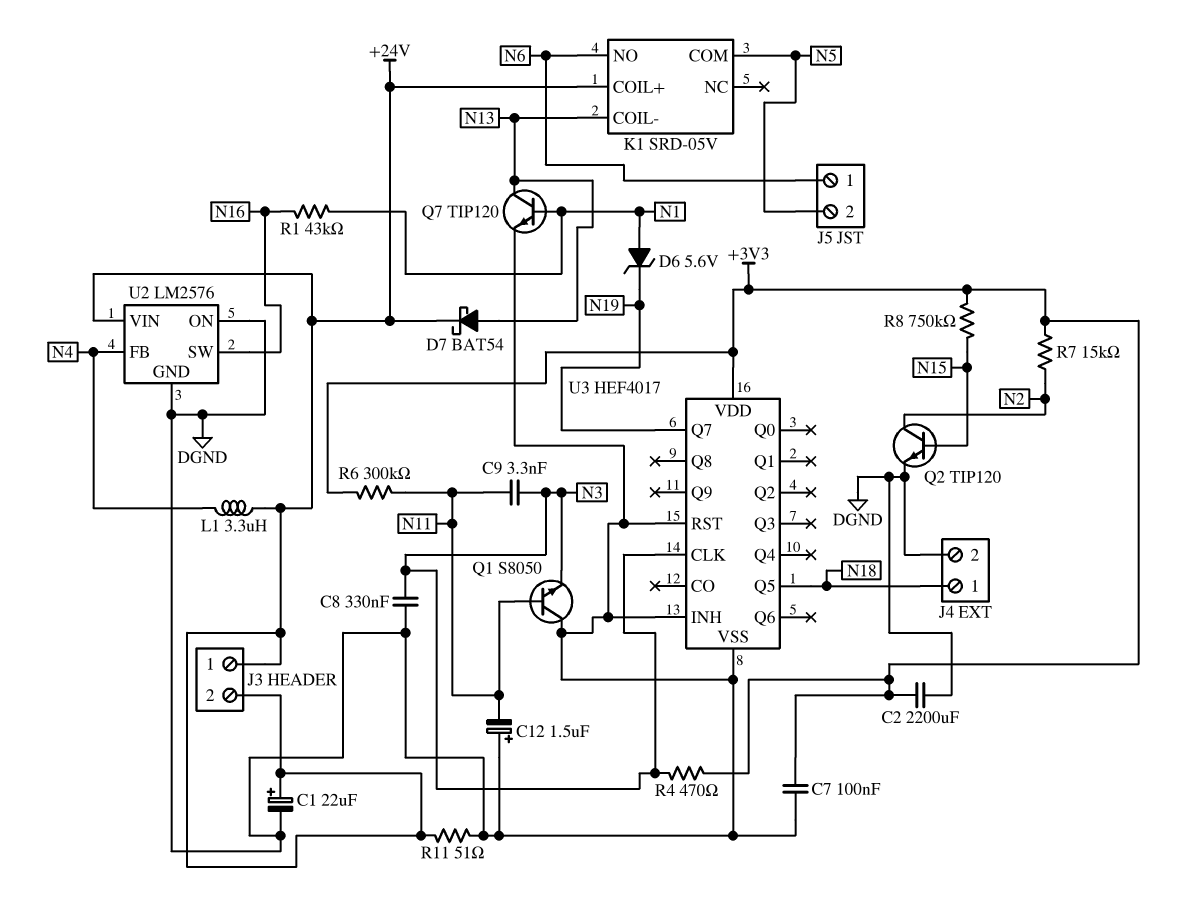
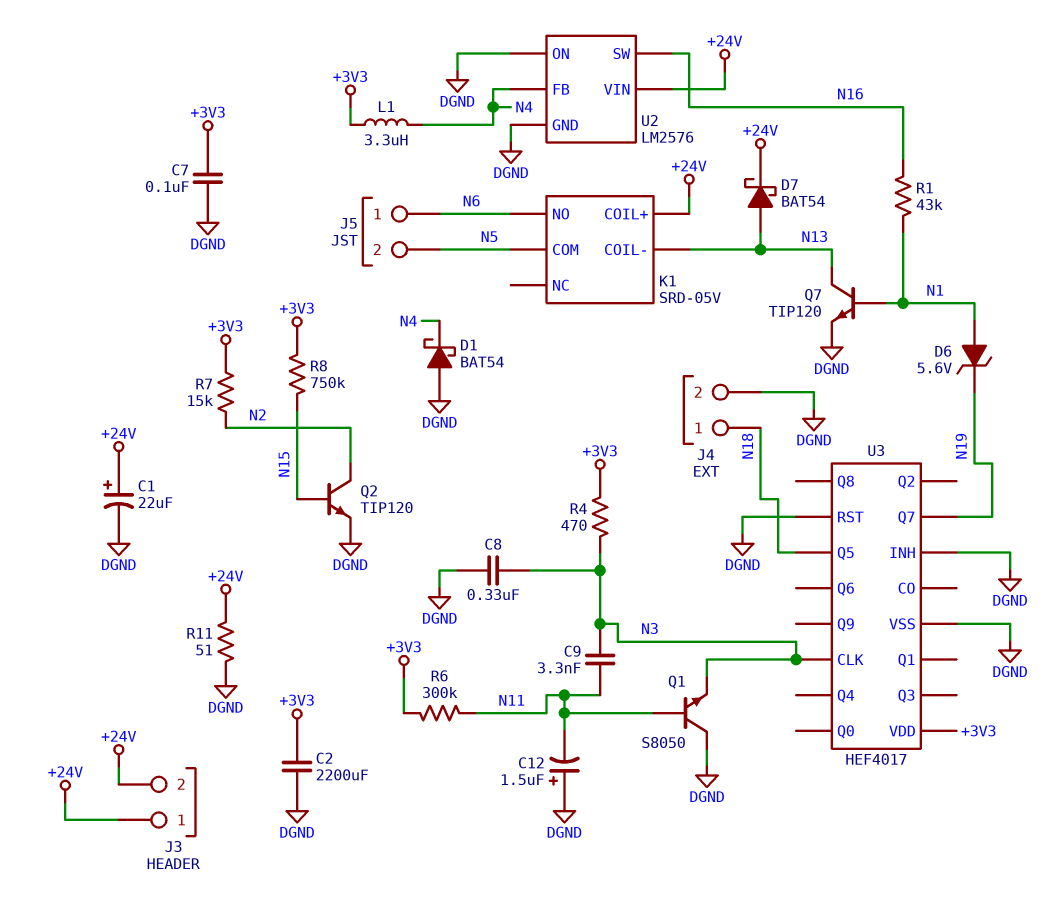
D1: none -> schottky BAT54 (A DGND, K N4)
L1: 3.3uH (+24V, N4) -> 3.3uH (+3V3, N4)

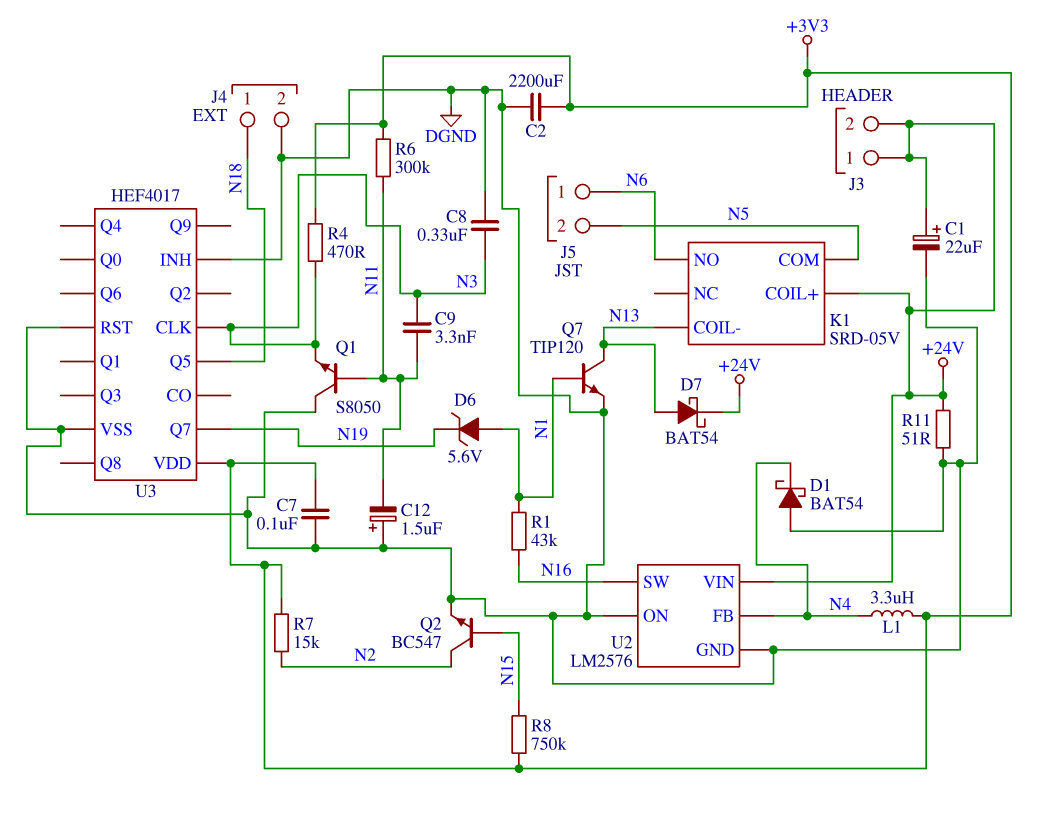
Q2: NPN TIP120 (B N15, C N2, E DGND) -> NPN BC547 (B N15, C N2, E DGND)

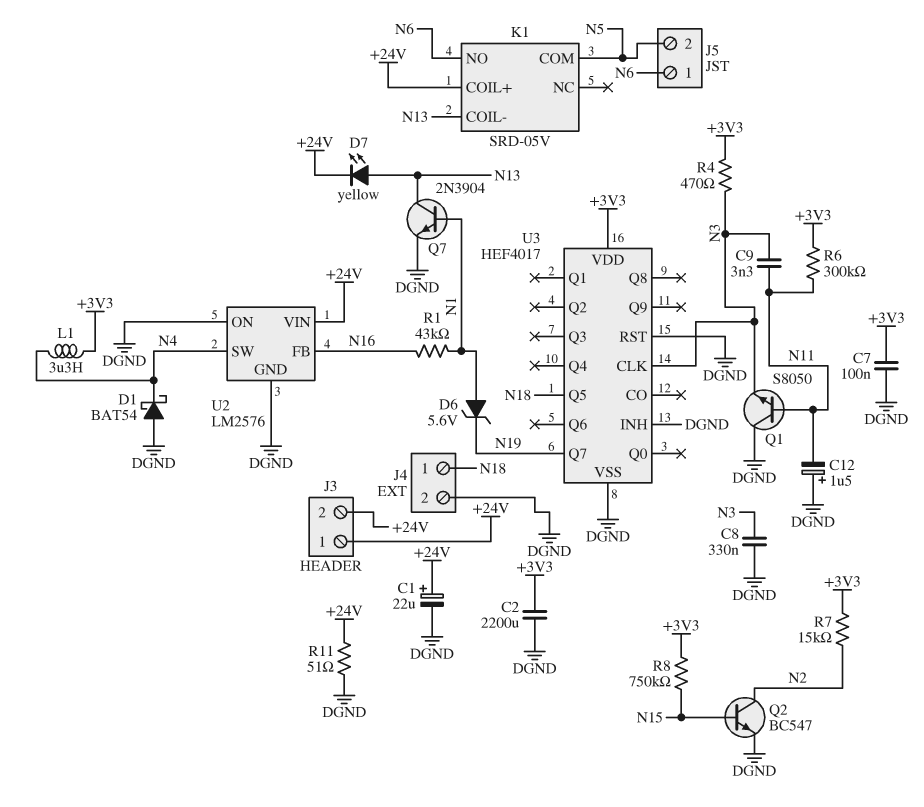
D7: schottky BAT54 (A N13, K +24V) -> LED yellow (A N13, K +24V)
Q7: NPN TIP120 (B N1, C N13, E DGND) -> NPN 2N3904 (B N1, C N13, E DGND)
U2 pin FB: N4 -> N16
U2 pin SW: N16 -> N4

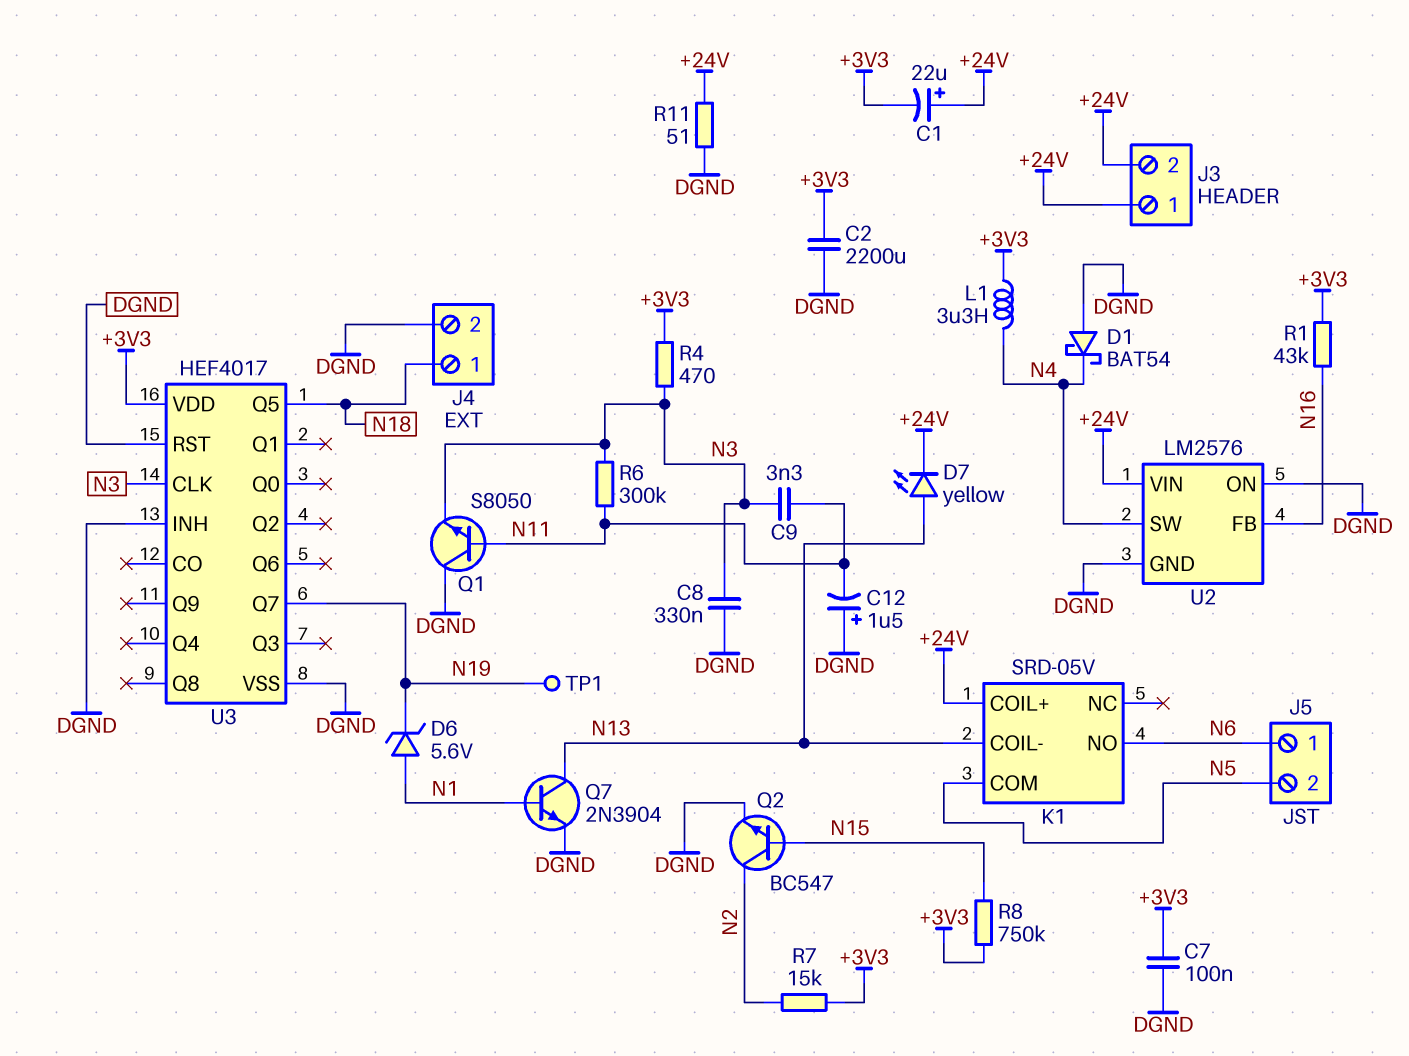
C1: 22uF (plus +24V, minus DGND) -> 22uF (plus +24V, minus +3V3)
R1: 43k (N1, N16) -> 43k (+3V3, N16)
R6: 300k (+3V3, N11) -> 300k (N3, N11)
TP1: none -> test point (N19)

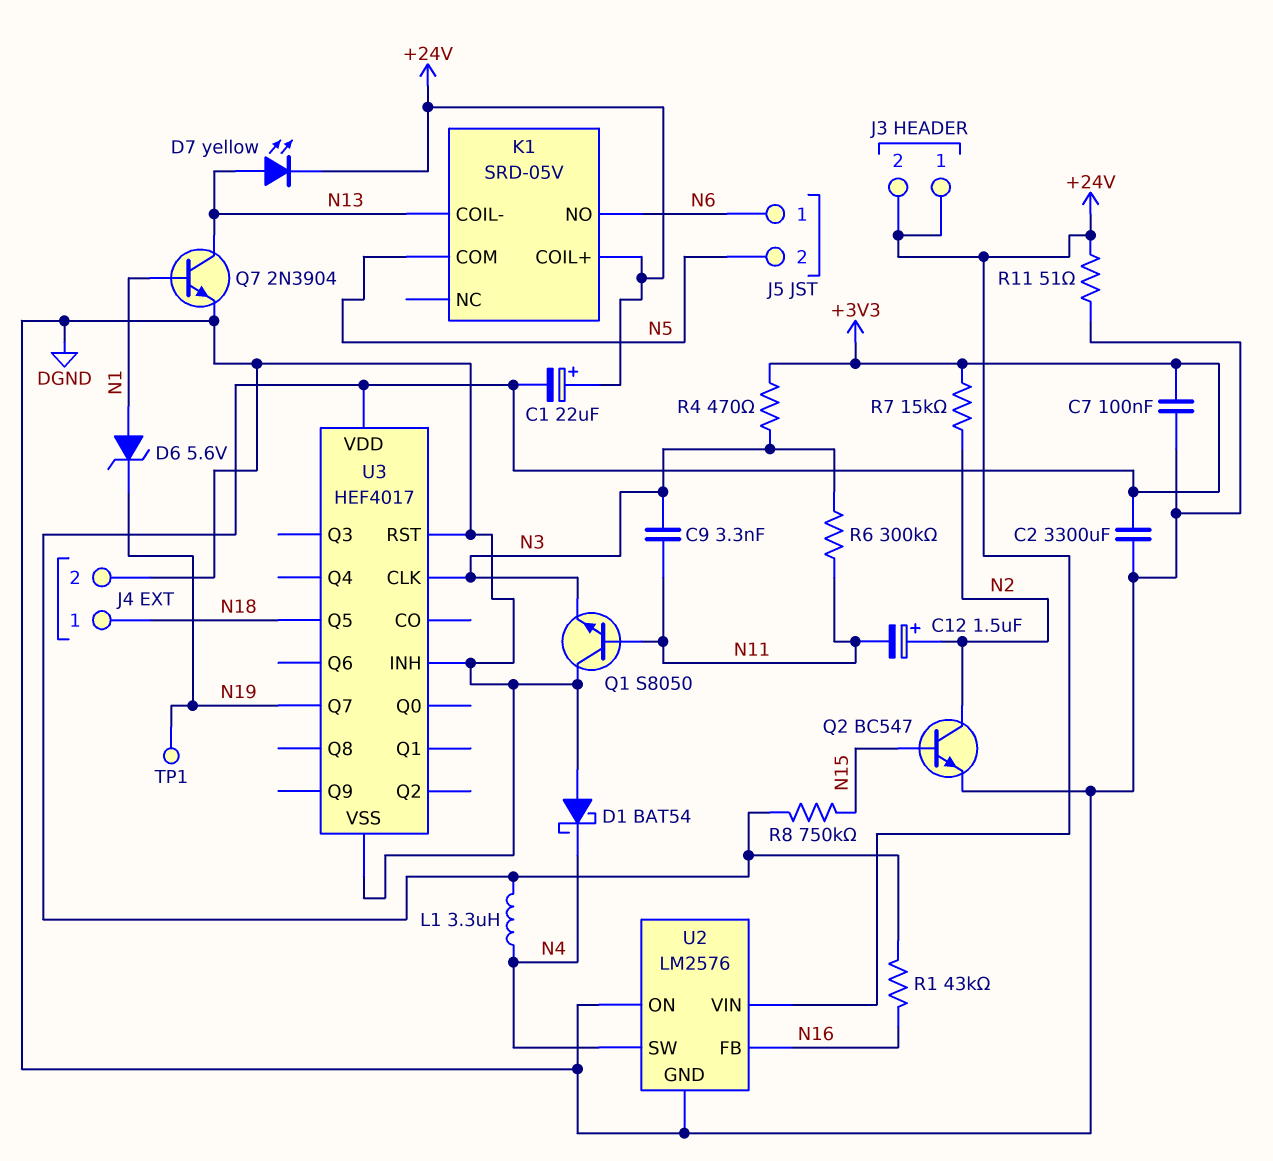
C2: 2200uF (+3V3, DGND) -> 3300uF (+3V3, DGND)
C8: 330nF (DGND, N3) -> none
C12: 1.5uF (plus DGND, minus N11) -> 1.5uF (plus N2, minus N11)

